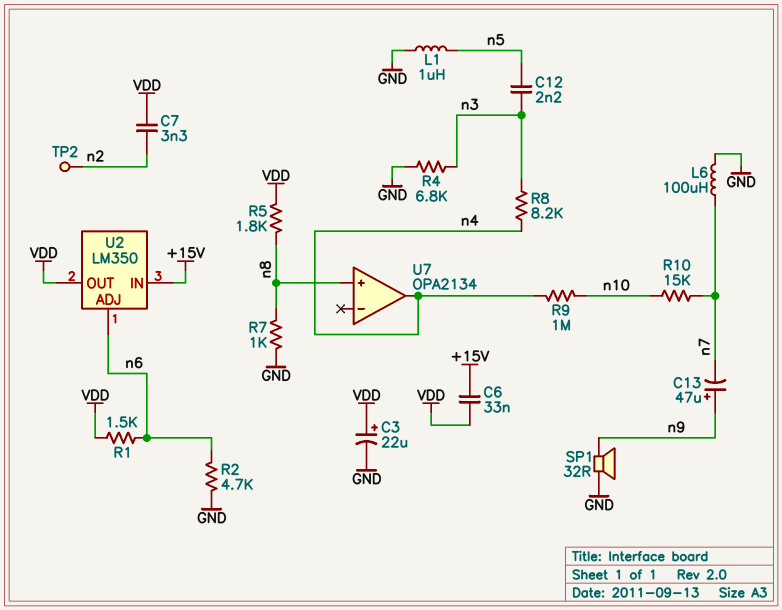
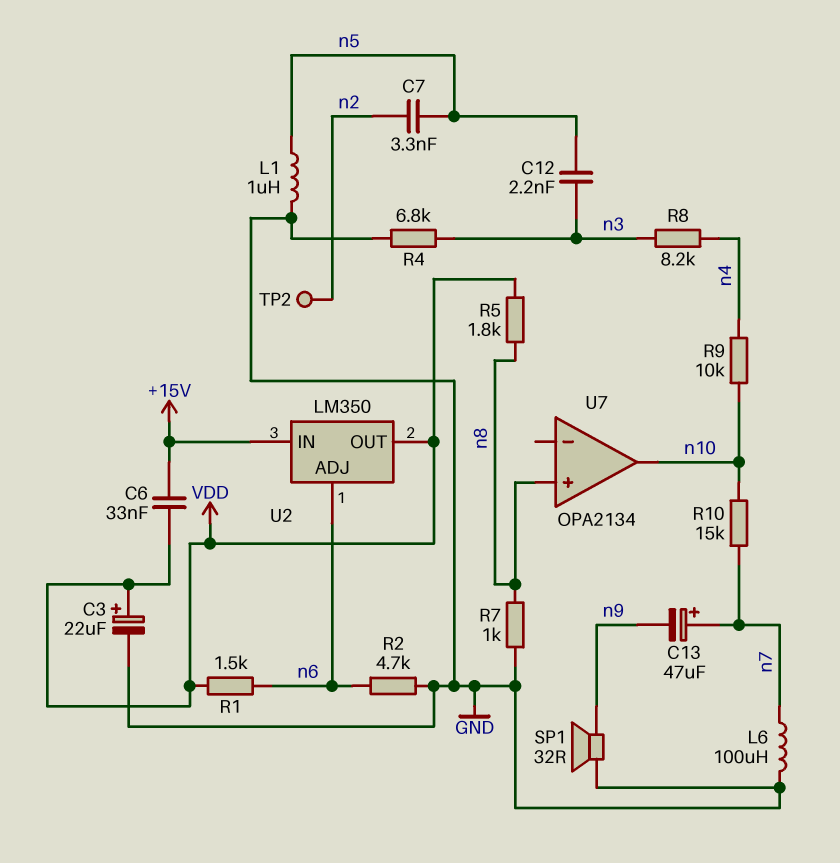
C7: 3.3nF (VDD, n2) -> 3.3nF (n2, n5)
C13: 47uF (plus n9, minus n7) -> 47uF (plus n7, minus n9)
R9: 1M (n4, n10) -> 10k (n4, n10)
U7 pin out: n4 -> n10

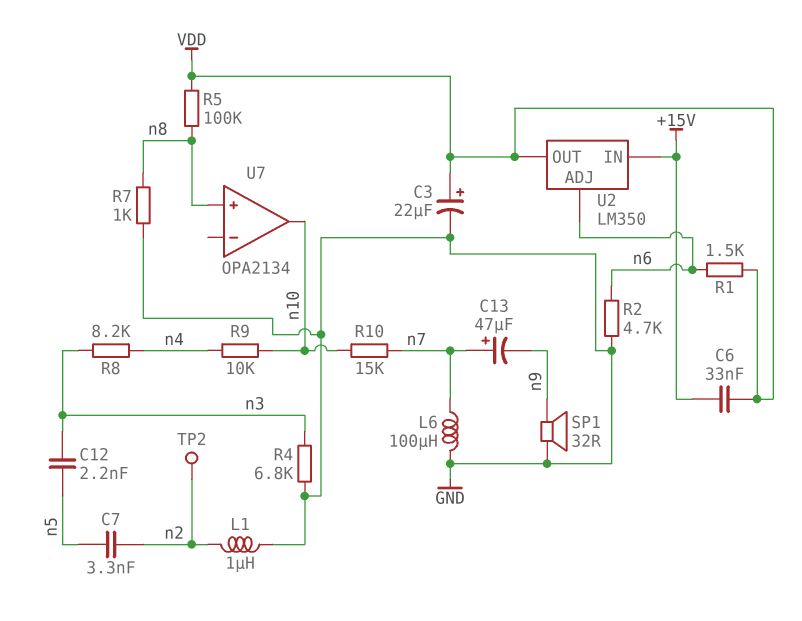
L1: 1uH (GND, n5) -> 1uH (GND, n2)
R5: 1.8k (VDD, n8) -> 100k (VDD, n8)

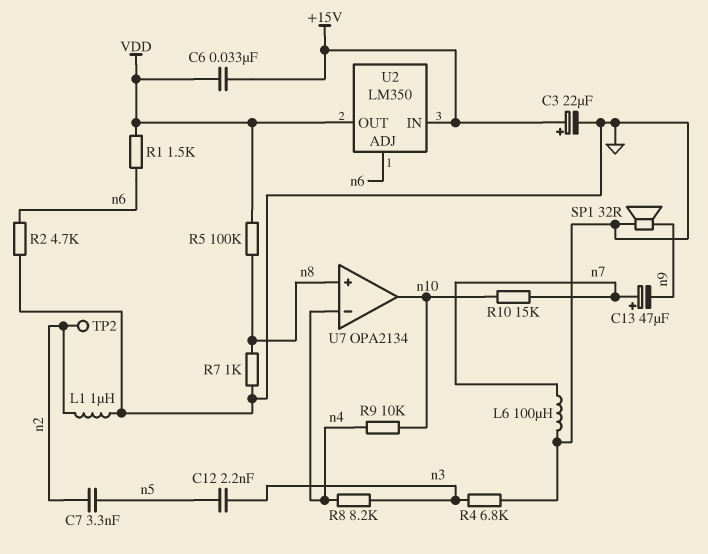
C3: 22uF (plus VDD, minus GND) -> 22uF (plus +15V, minus GND)
U7 pin in-: none -> n4

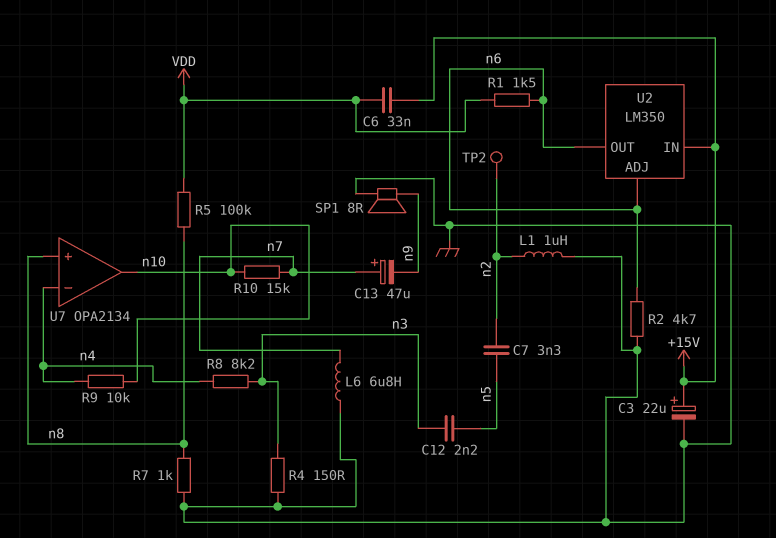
L6: 100uH (GND, n7) -> 6.8uH (GND, n7)
R4: 6.8k (GND, n3) -> 150 (GND, n3)
SP1: speaker 32R (GND, n9) -> speaker 8R (GND, n9)
U2 pin OUT: VDD -> n6

